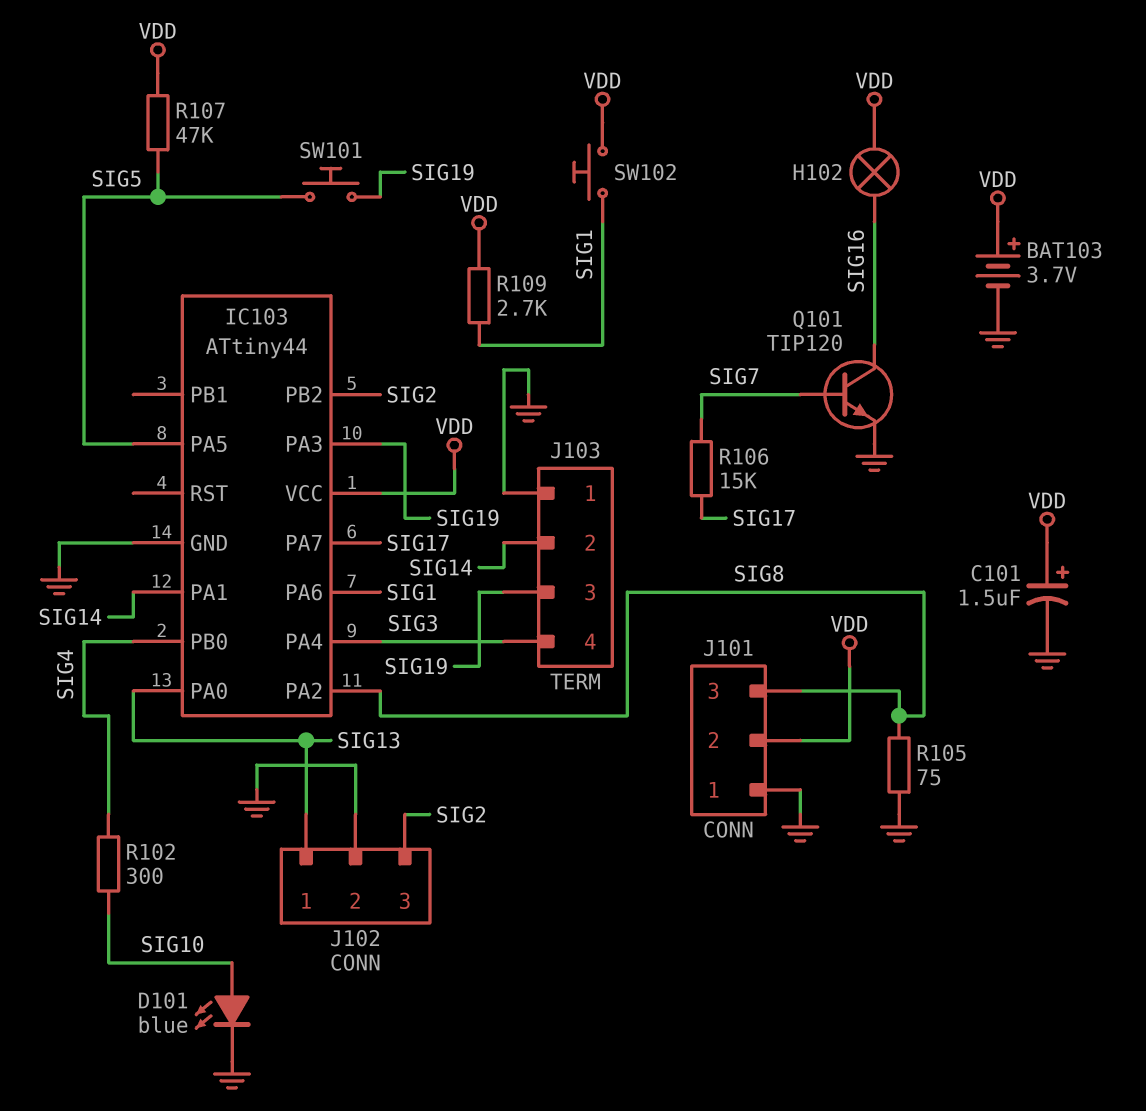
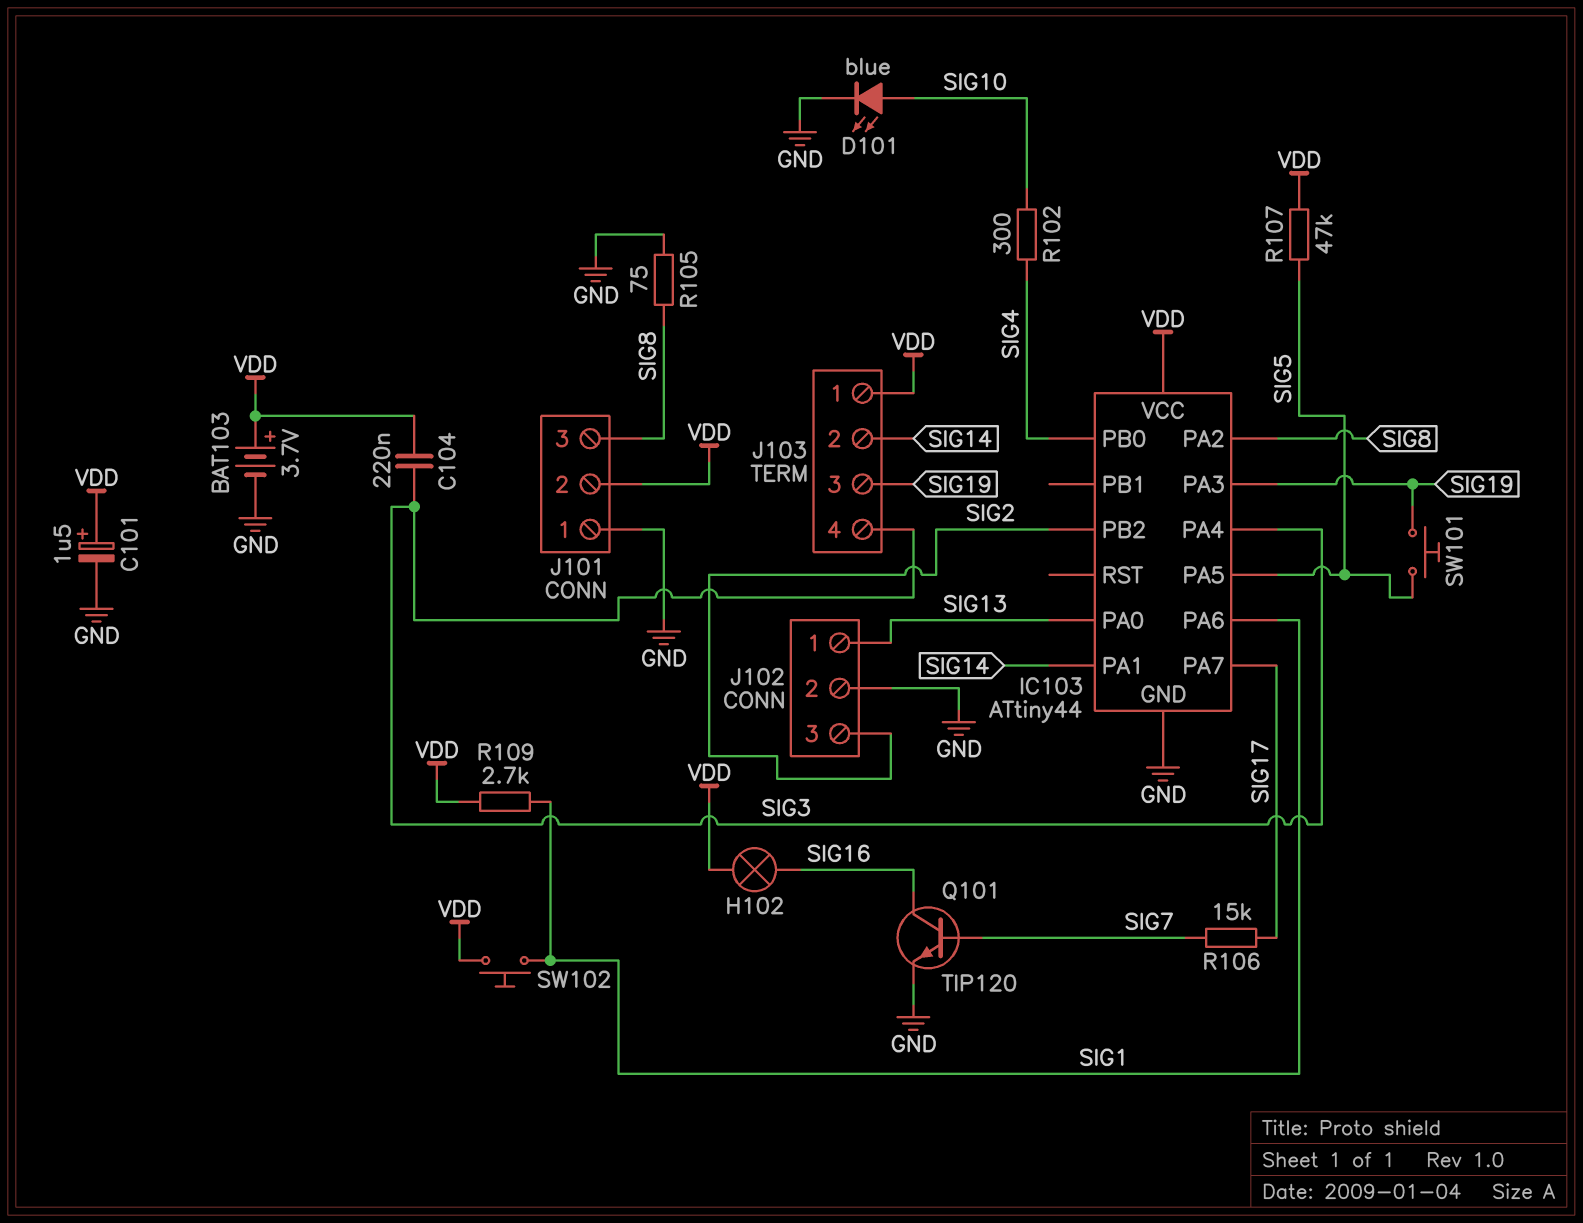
C104: none -> 220nF (SIG3, VDD)
J103 pin 1: GND -> VDD

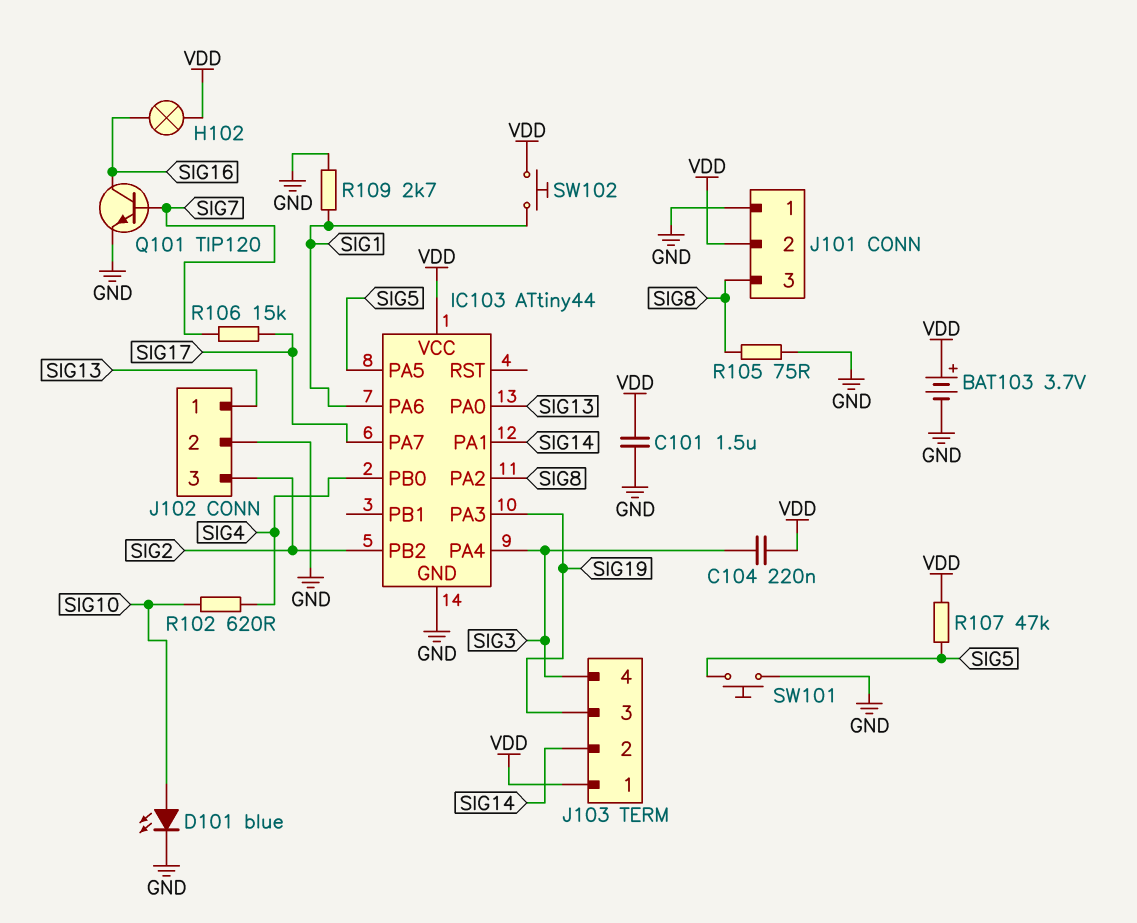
C101: 1.5uF (plus VDD, minus GND) -> 1.5uF (GND, VDD)
R102: 300 (SIG4, SIG10) -> 620 (SIG4, SIG10)
R109: 2.7k (SIG1, VDD) -> 2.7k (GND, SIG1)
SW101: button (SIG5, SIG19) -> button (GND, SIG5)

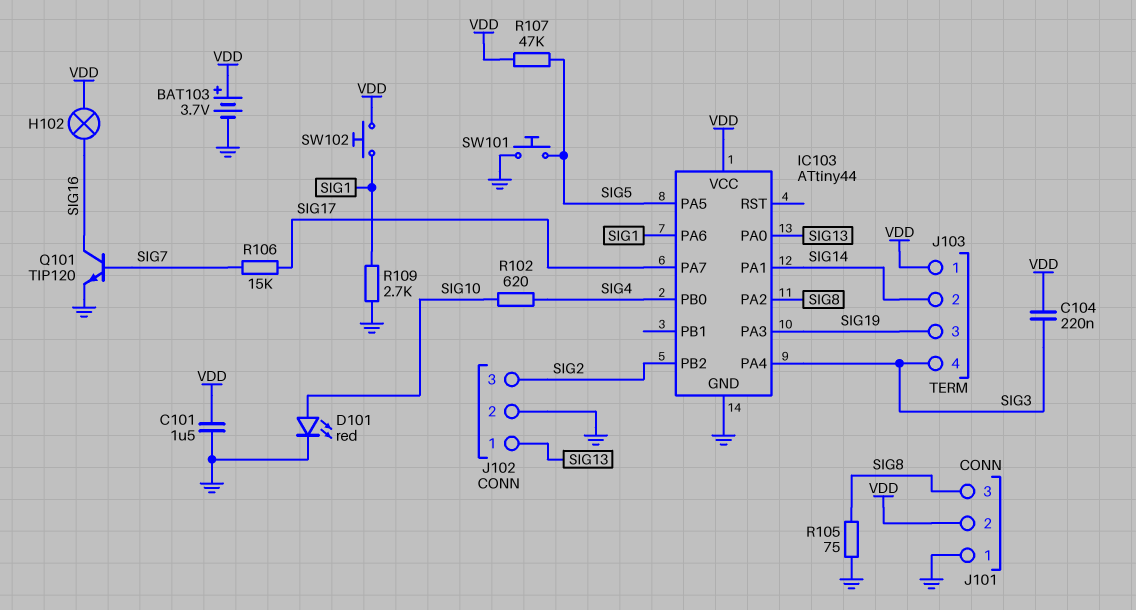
D101: LED blue (A SIG10, K GND) -> LED red (A SIG10, K GND)

